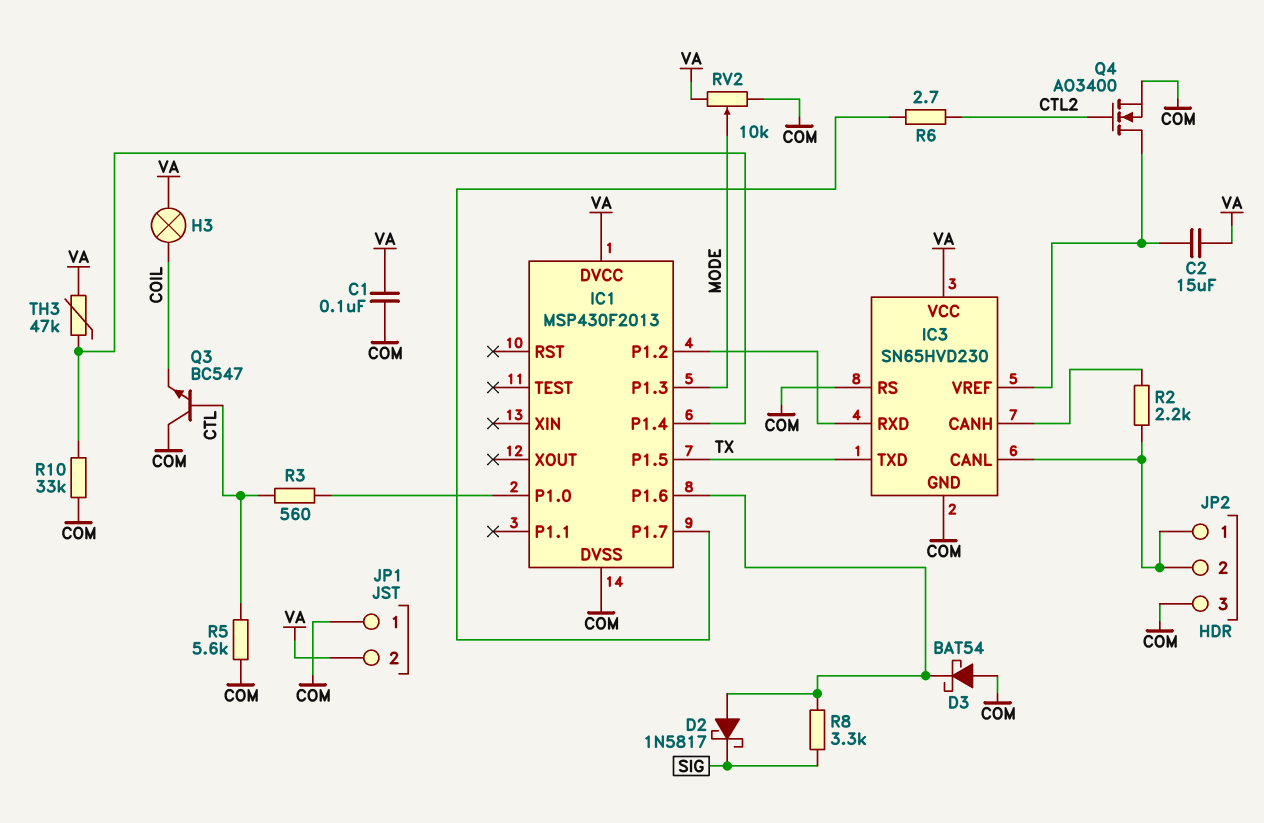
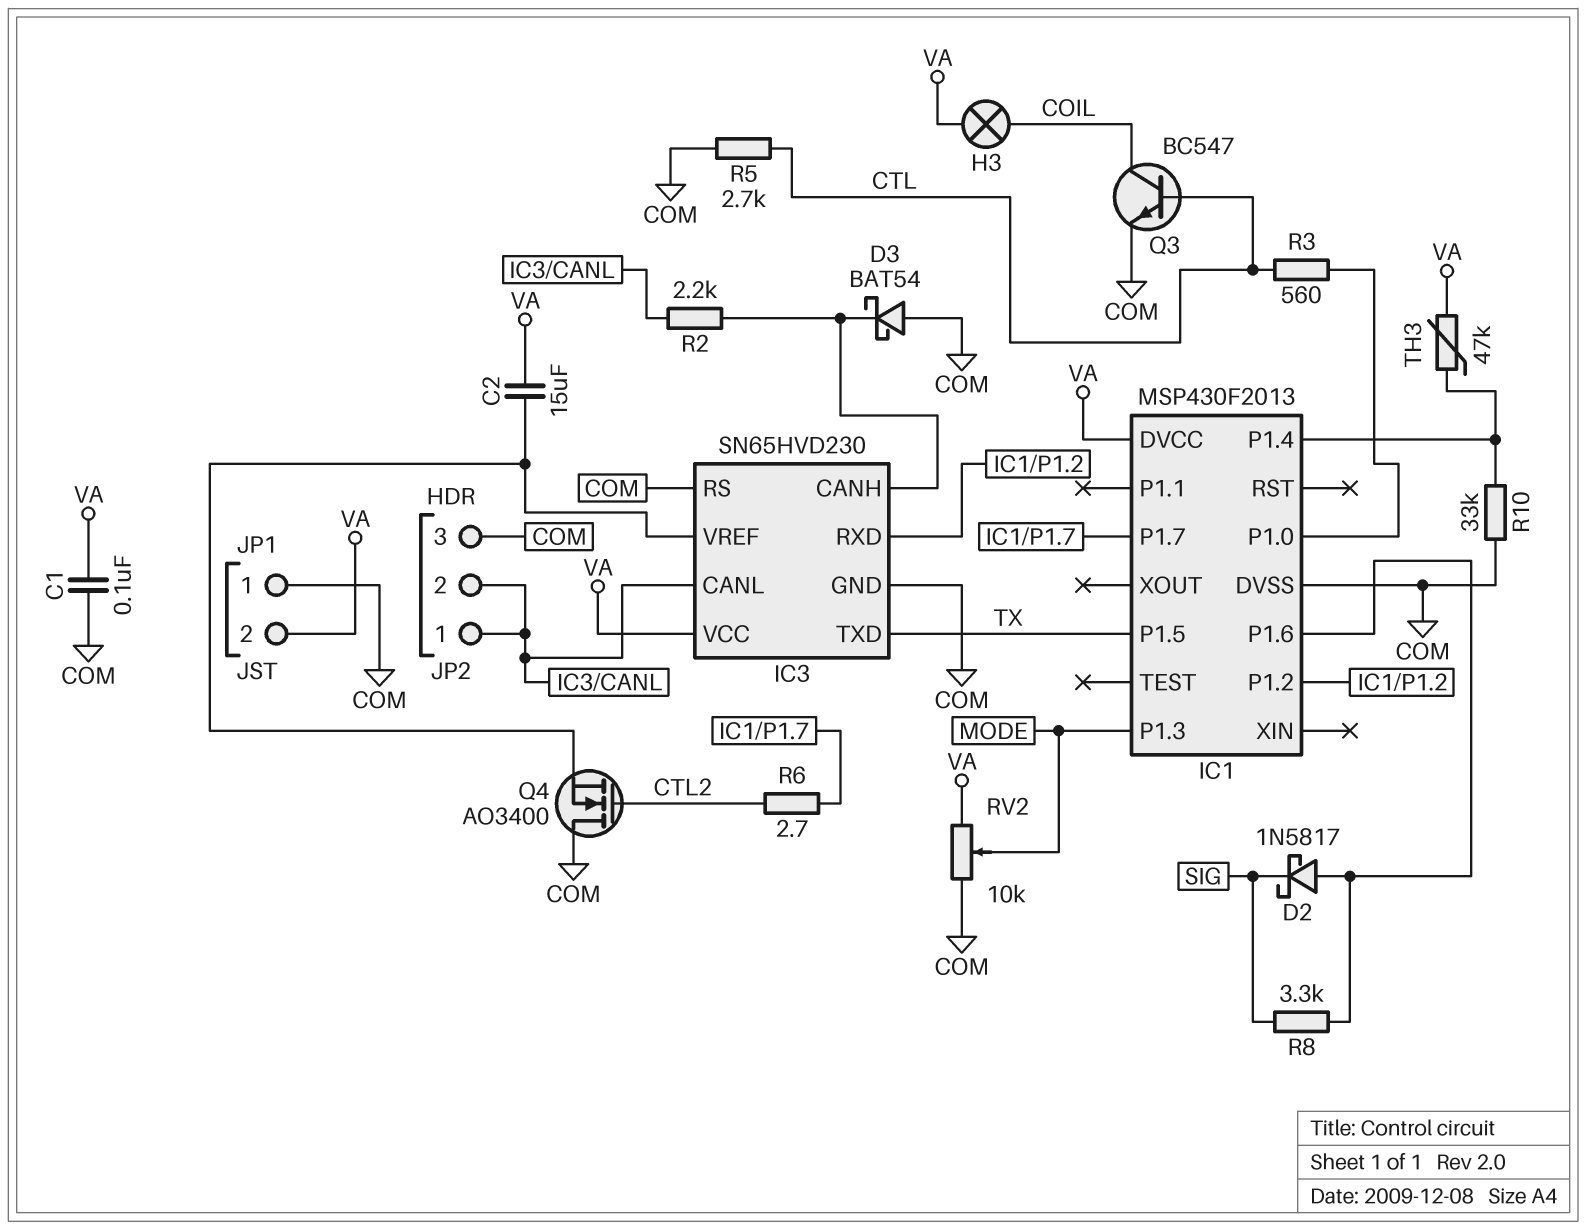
D3: schottky BAT54 (A COM, K IC1/P1.6) -> schottky BAT54 (A COM, K IC3/CANH)
Q3: NPN BC547 (B CTL, C COM, E COIL) -> NPN BC547 (B CTL, C COIL, E COM)
Q4: NMOS AO3400 (G CTL2, D IC3/VREF, S COM) -> NMOS AO3400 (G CTL2, D COM, S IC3/VREF)
R5: 5.6k (COM, CTL) -> 2.7k (COM, CTL)

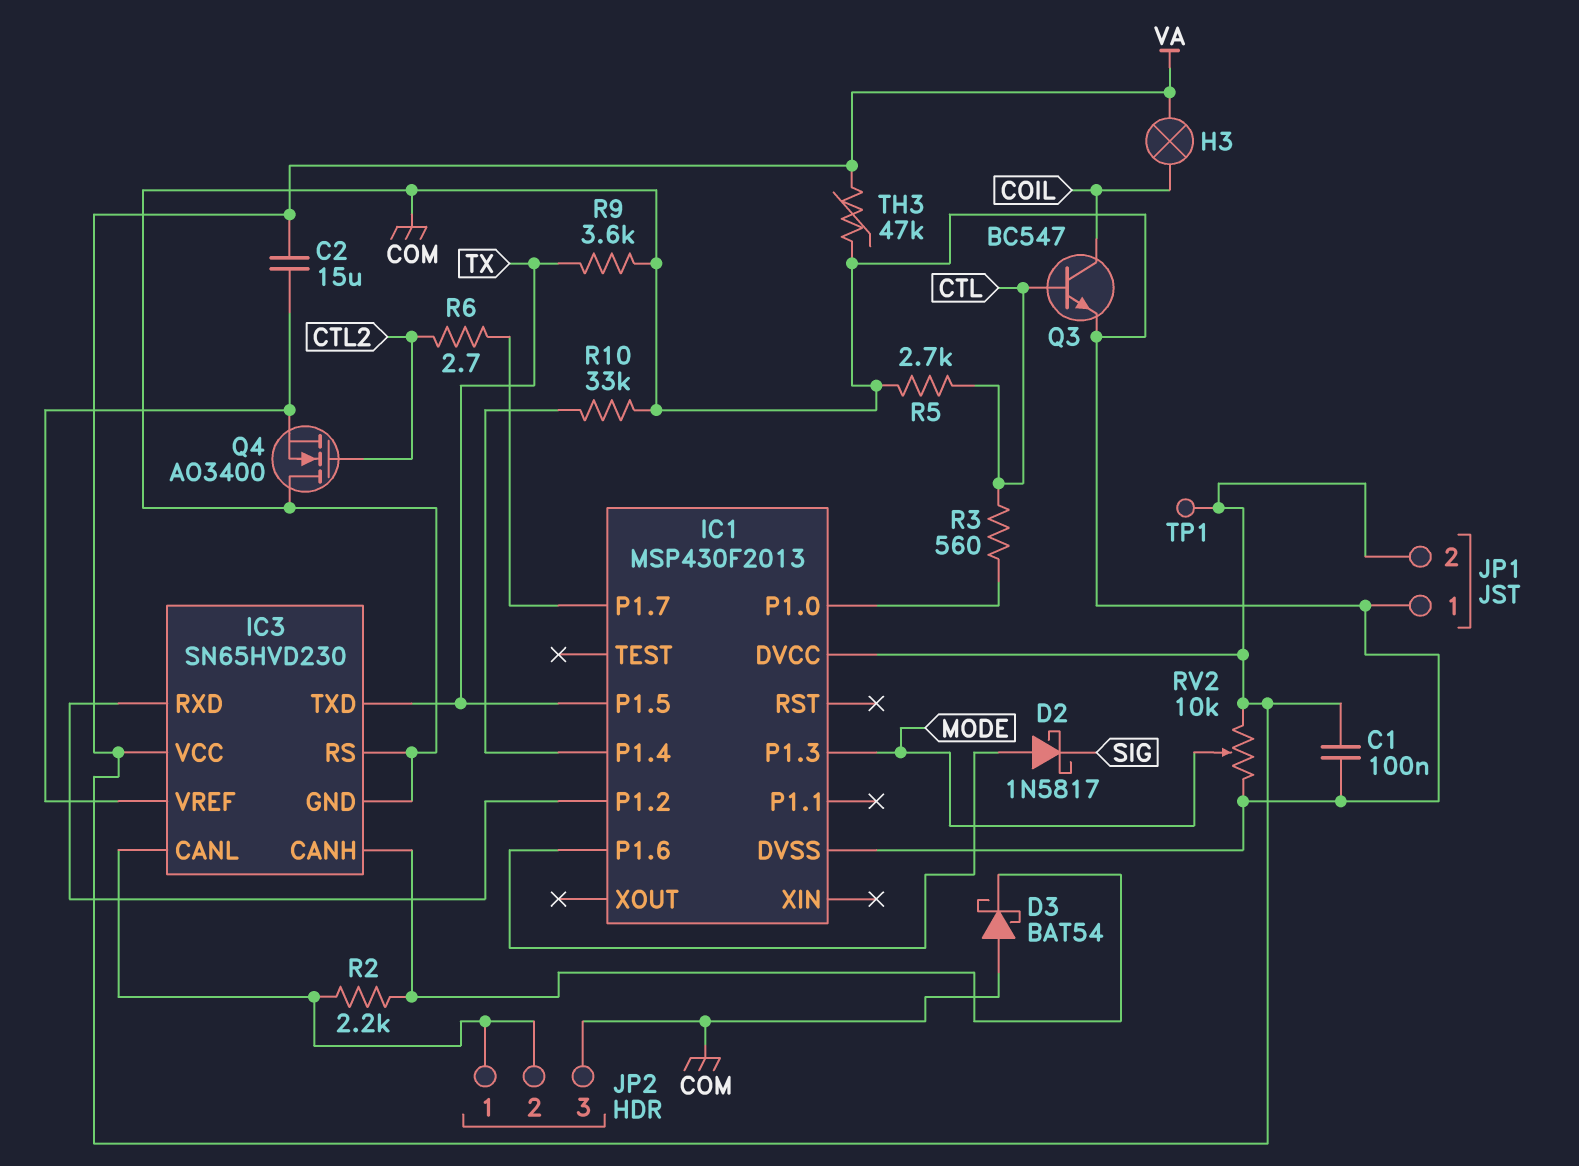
R8: 3.3k (IC1/P1.6, SIG) -> none
R9: none -> 3.6k (COM, TX)
TH3: 47k (IC1/P1.4, VA) -> 47k (COM, VA)
TP1: none -> test point (VA)

